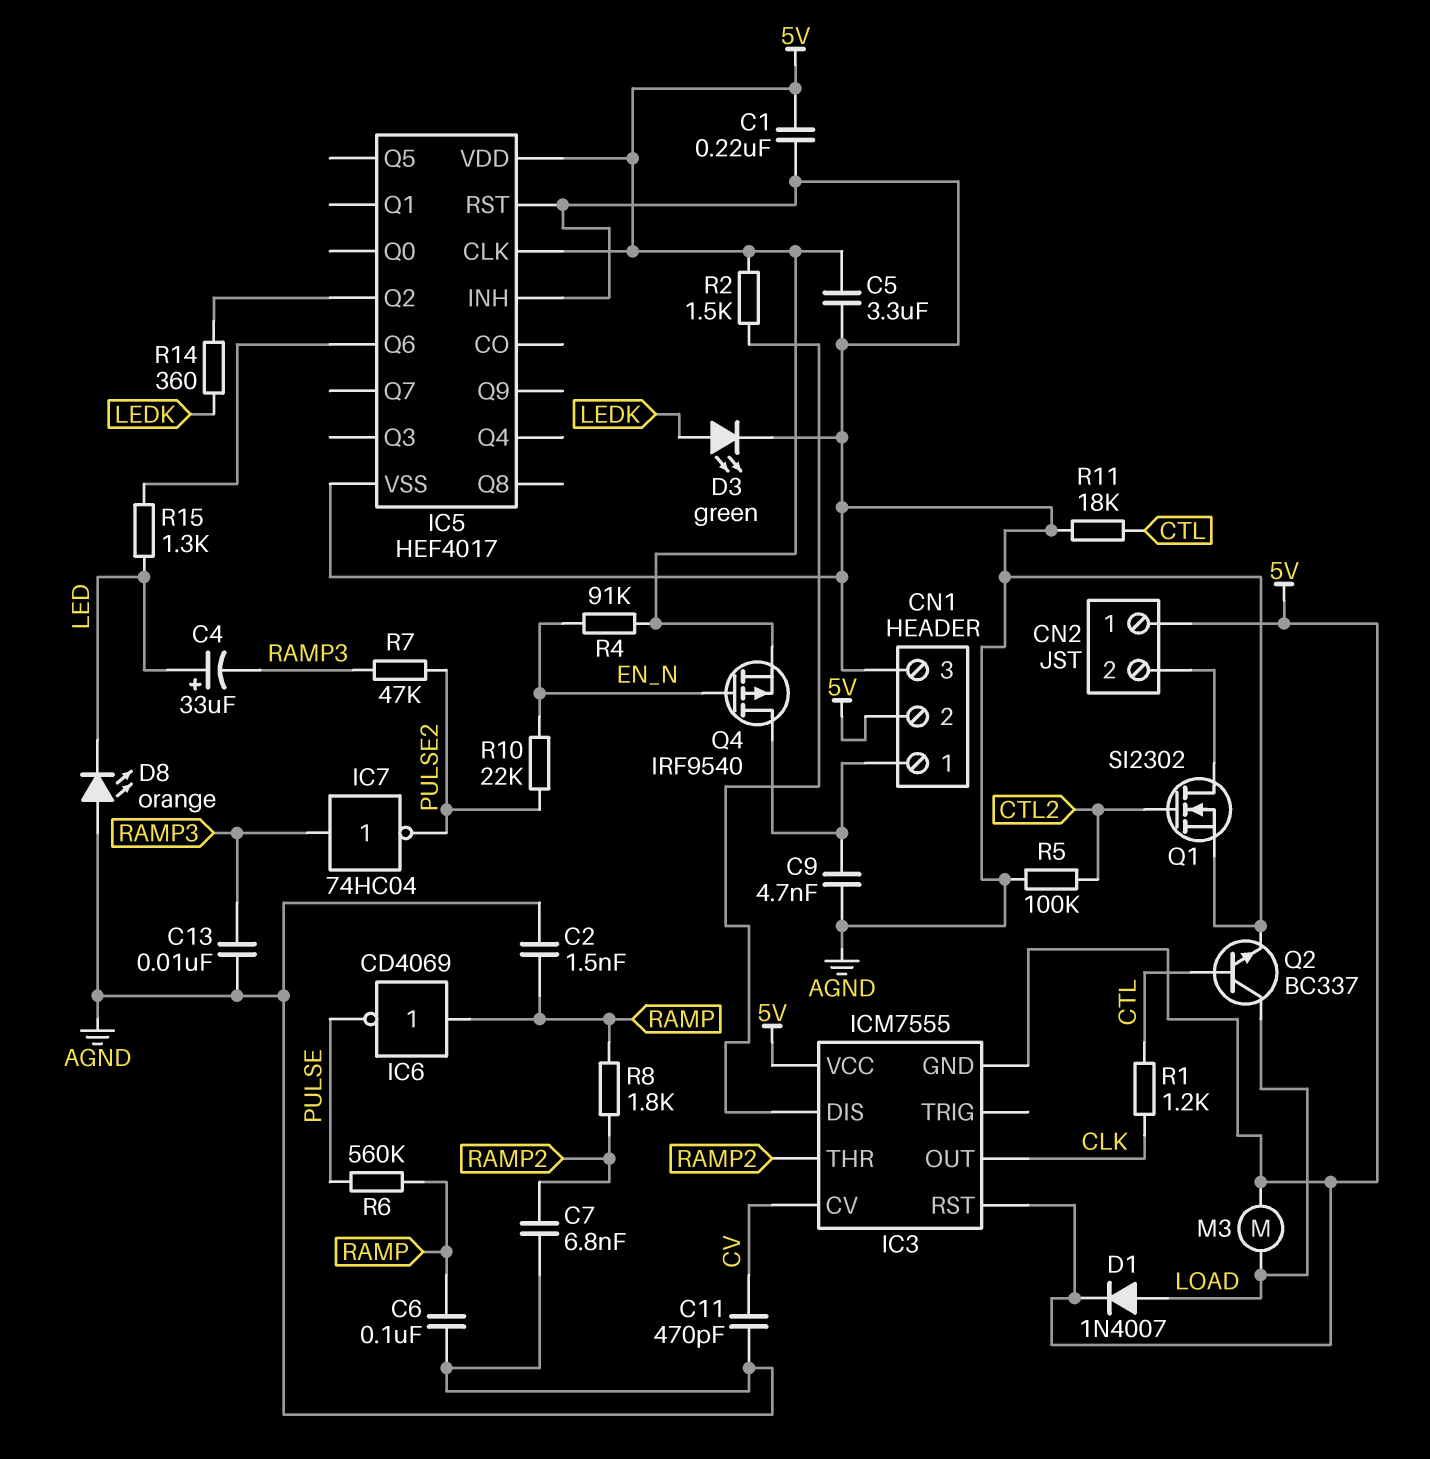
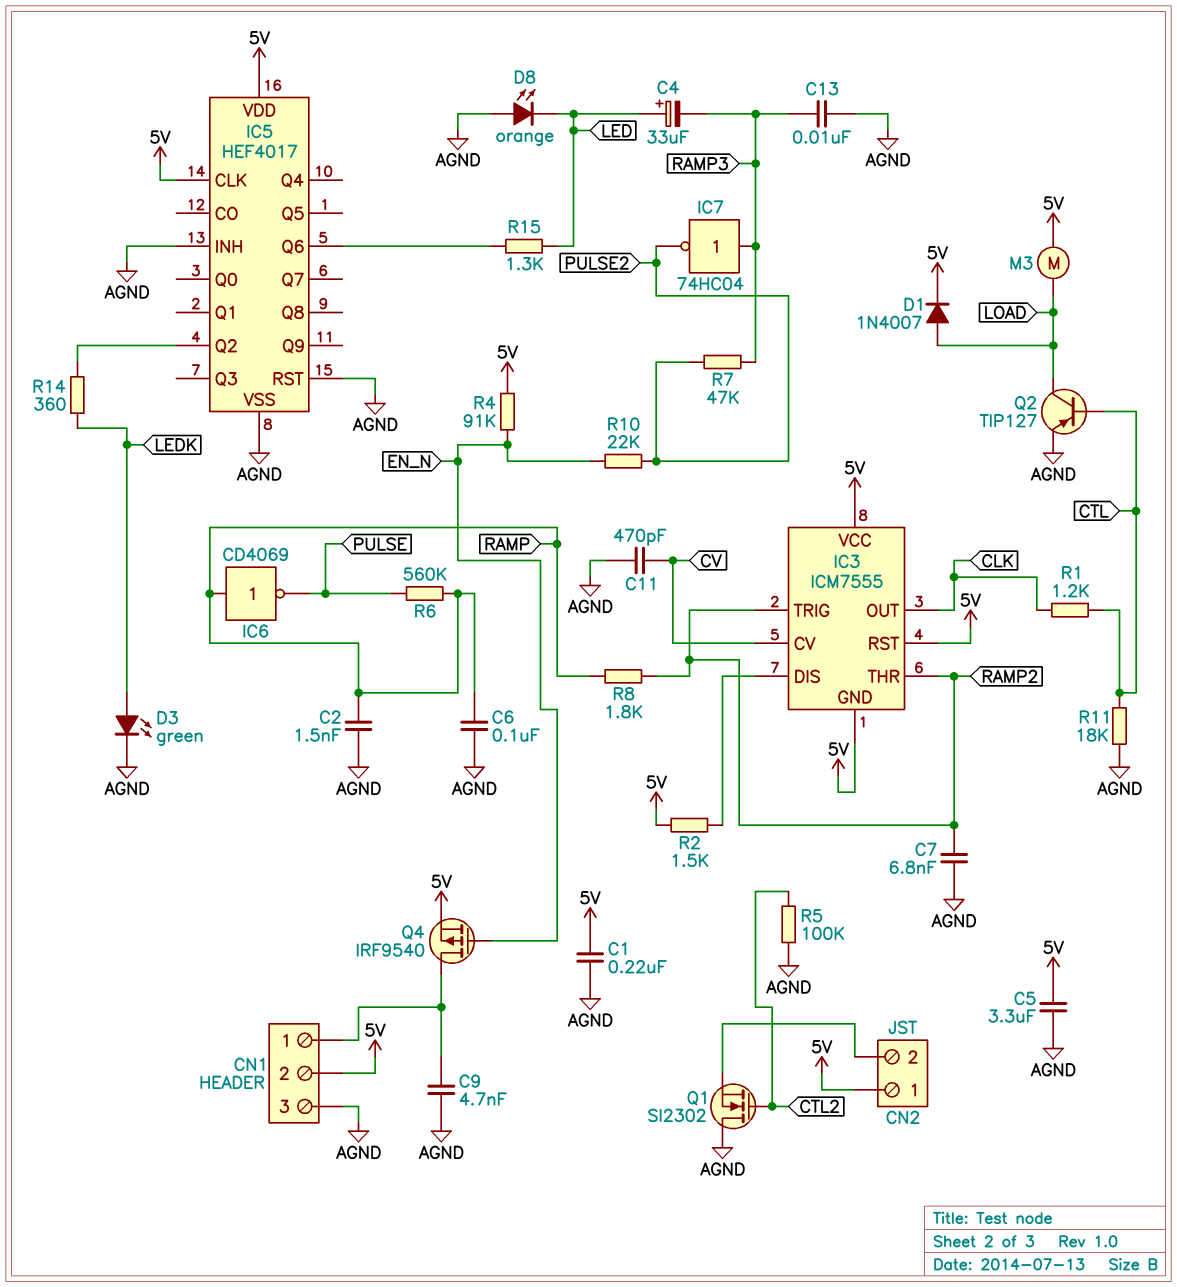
IC3 pin TRIG: none -> RAMP2
Q1: NMOS SI2302 (G CTL2, D CN2/2, S AGND) -> NMOS SI2302 (G CTL2, D AGND, S CN2/2)
Q2: NPN BC337 (B CTL, C LOAD, E AGND) -> PNP TIP127 (B CTL, C LOAD, E AGND)

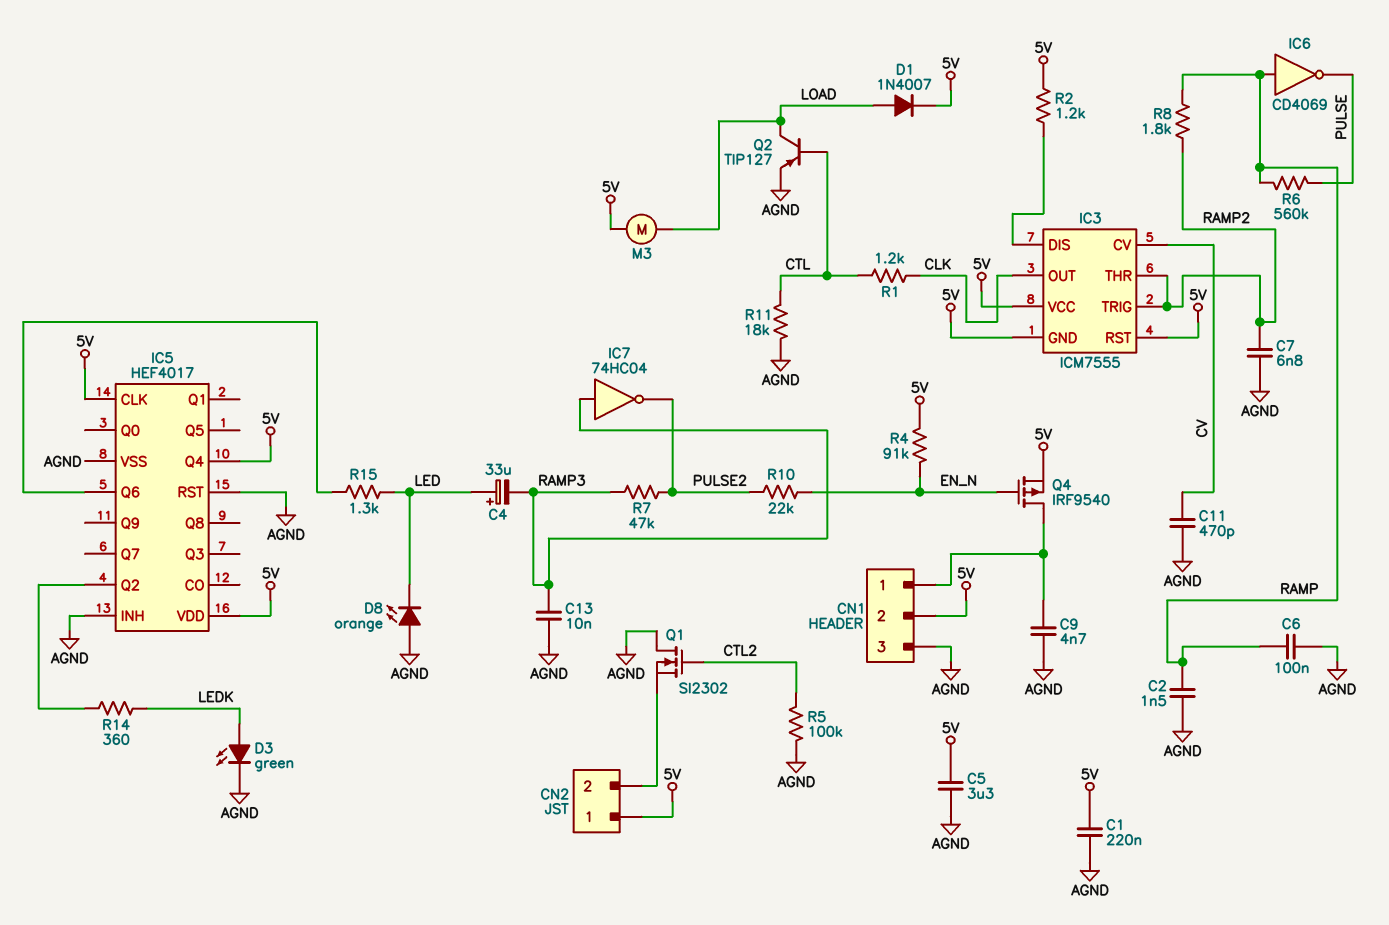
IC5 pin Q4: none -> 5V
R2: 1.5k (5V, IC3/DIS) -> 1.2k (5V, IC3/DIS)

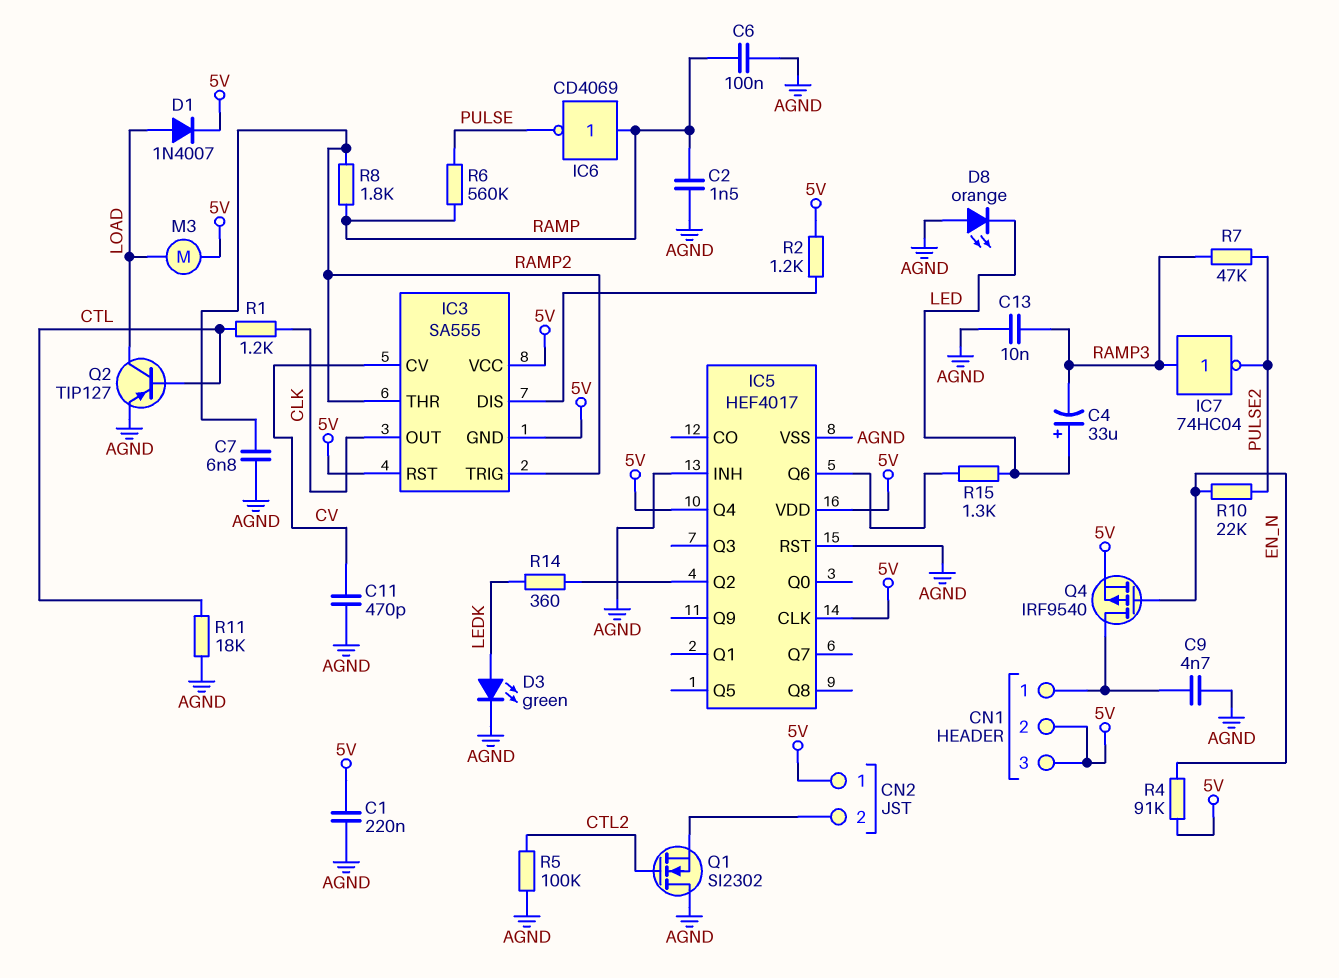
C5: 3.3uF (5V, AGND) -> none
CN1 pin 3: AGND -> 5V
IC3: ICM7555 -> SA555

